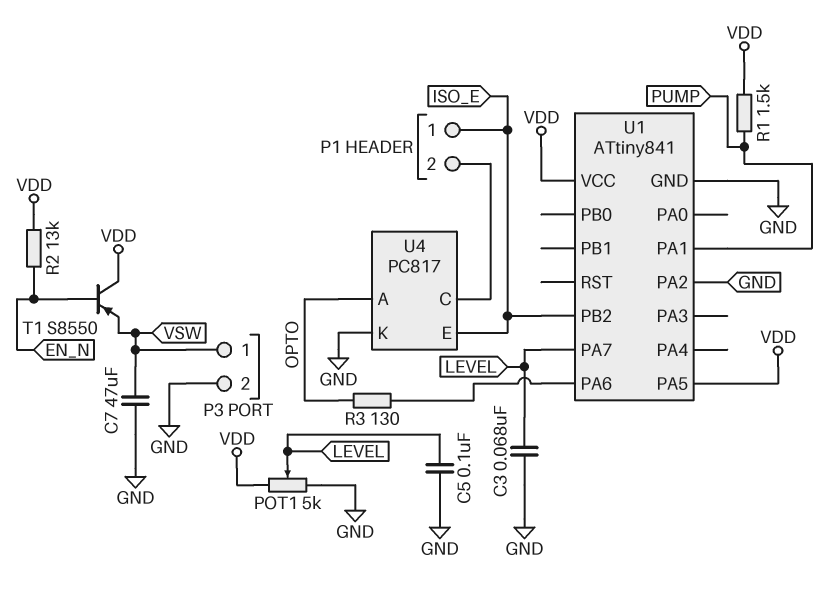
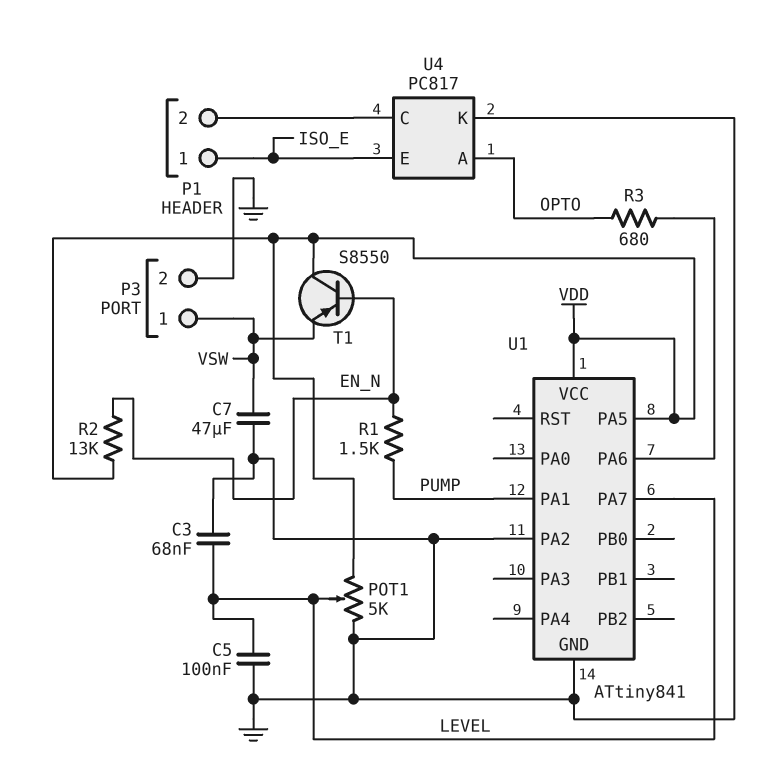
R1: 1.5k (PUMP, VDD) -> 1.5k (EN_N, PUMP)
R3: 130 (OPTO, U1/PA6) -> 680 (OPTO, U1/PA6)
U1 pin PB2: ISO_E -> none

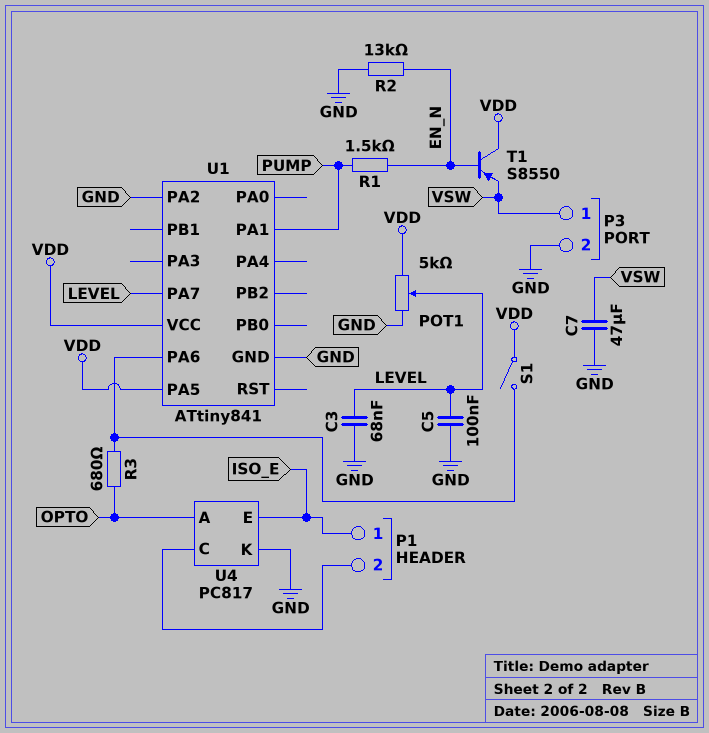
R2: 13k (EN_N, VDD) -> 13k (EN_N, GND)
S1: none -> switch (U1/PA6, VDD)

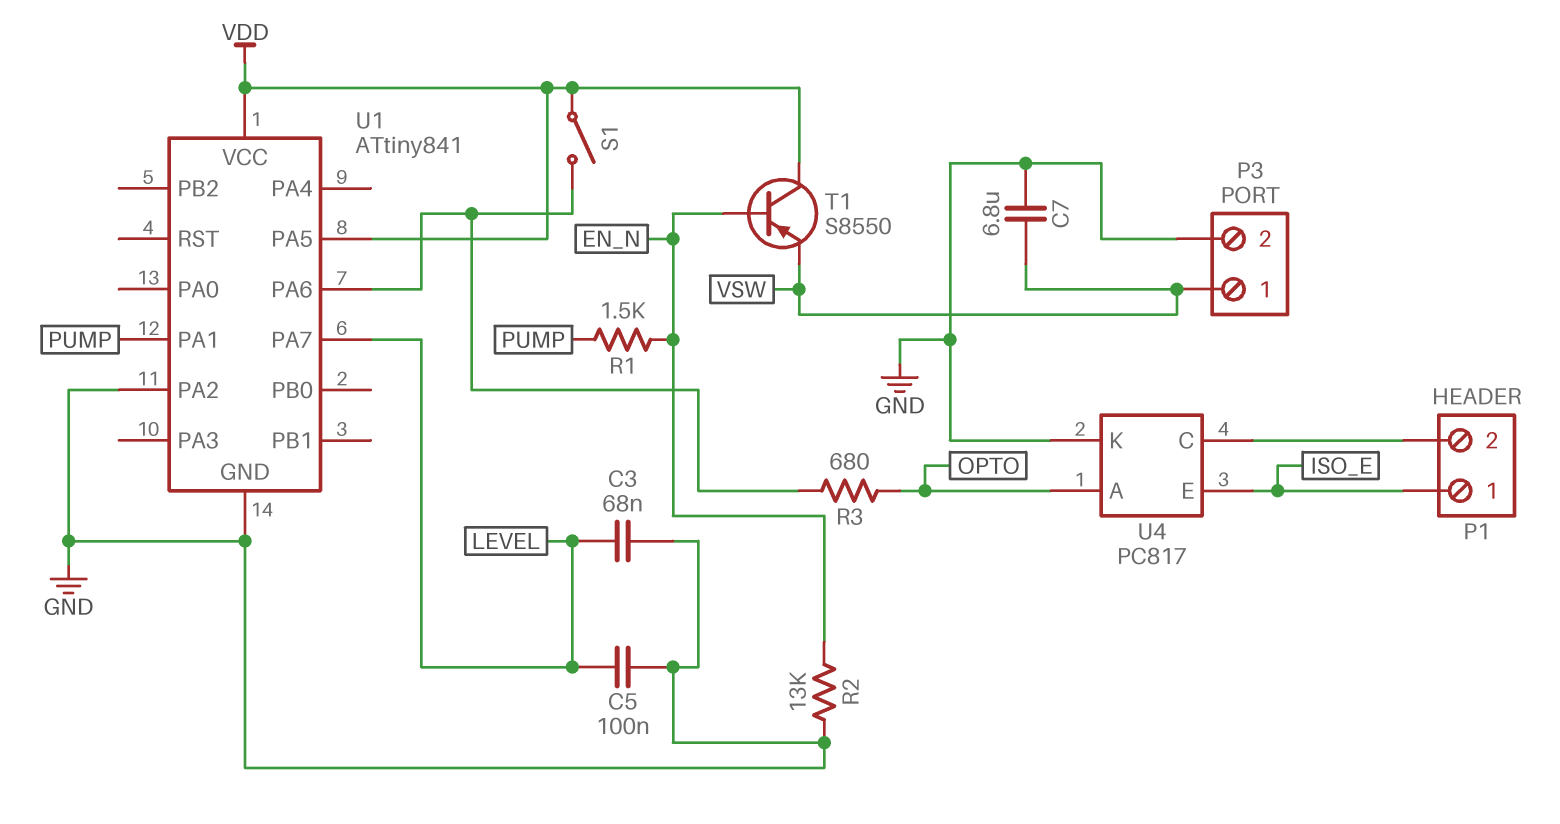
C7: 47uF (GND, VSW) -> 6.8uF (GND, VSW)
POT1: 5k (GND, VDD, wiper LEVEL) -> none

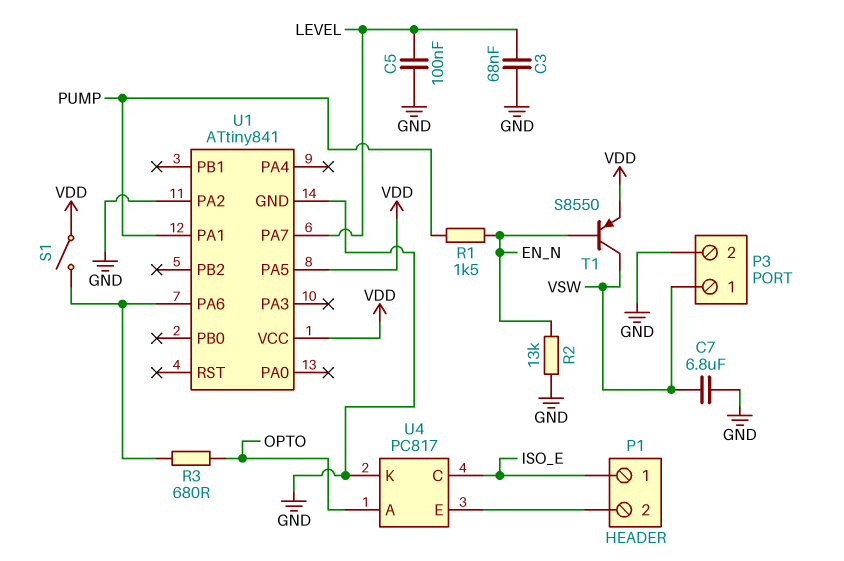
T1: PNP S8550 (B EN_N, C VDD, E VSW) -> PNP S8550 (B EN_N, C VSW, E VDD)
U4 pin C: P1/2 -> ISO_E
U4 pin E: ISO_E -> P1/2

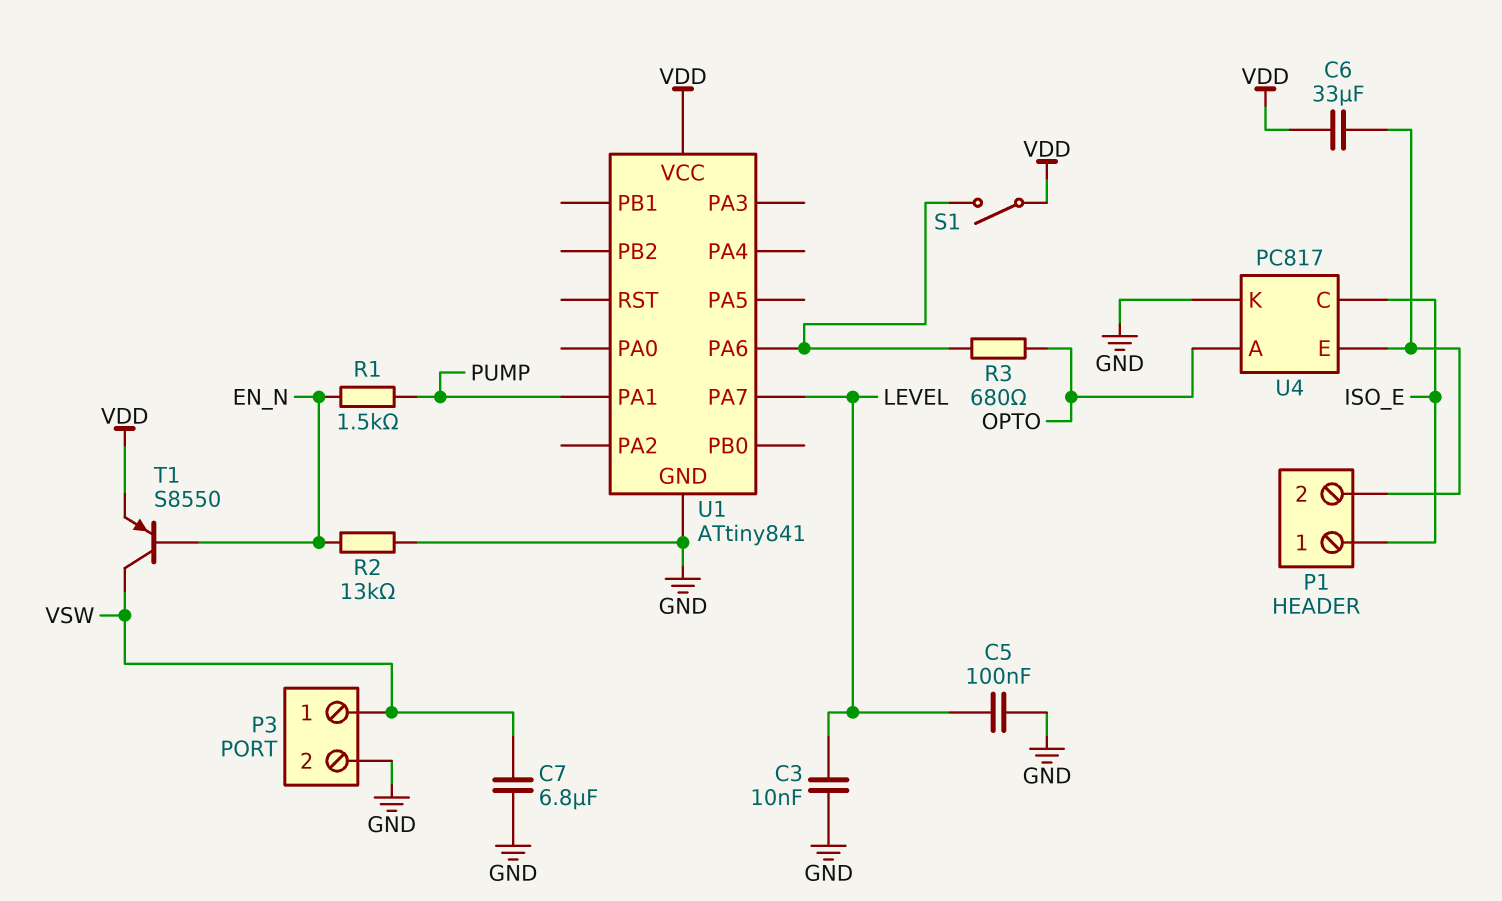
C3: 68nF (GND, LEVEL) -> 10nF (GND, LEVEL)
C6: none -> 33uF (P1/2, VDD)
U1 pin PA2: GND -> none
U1 pin PA5: VDD -> none

